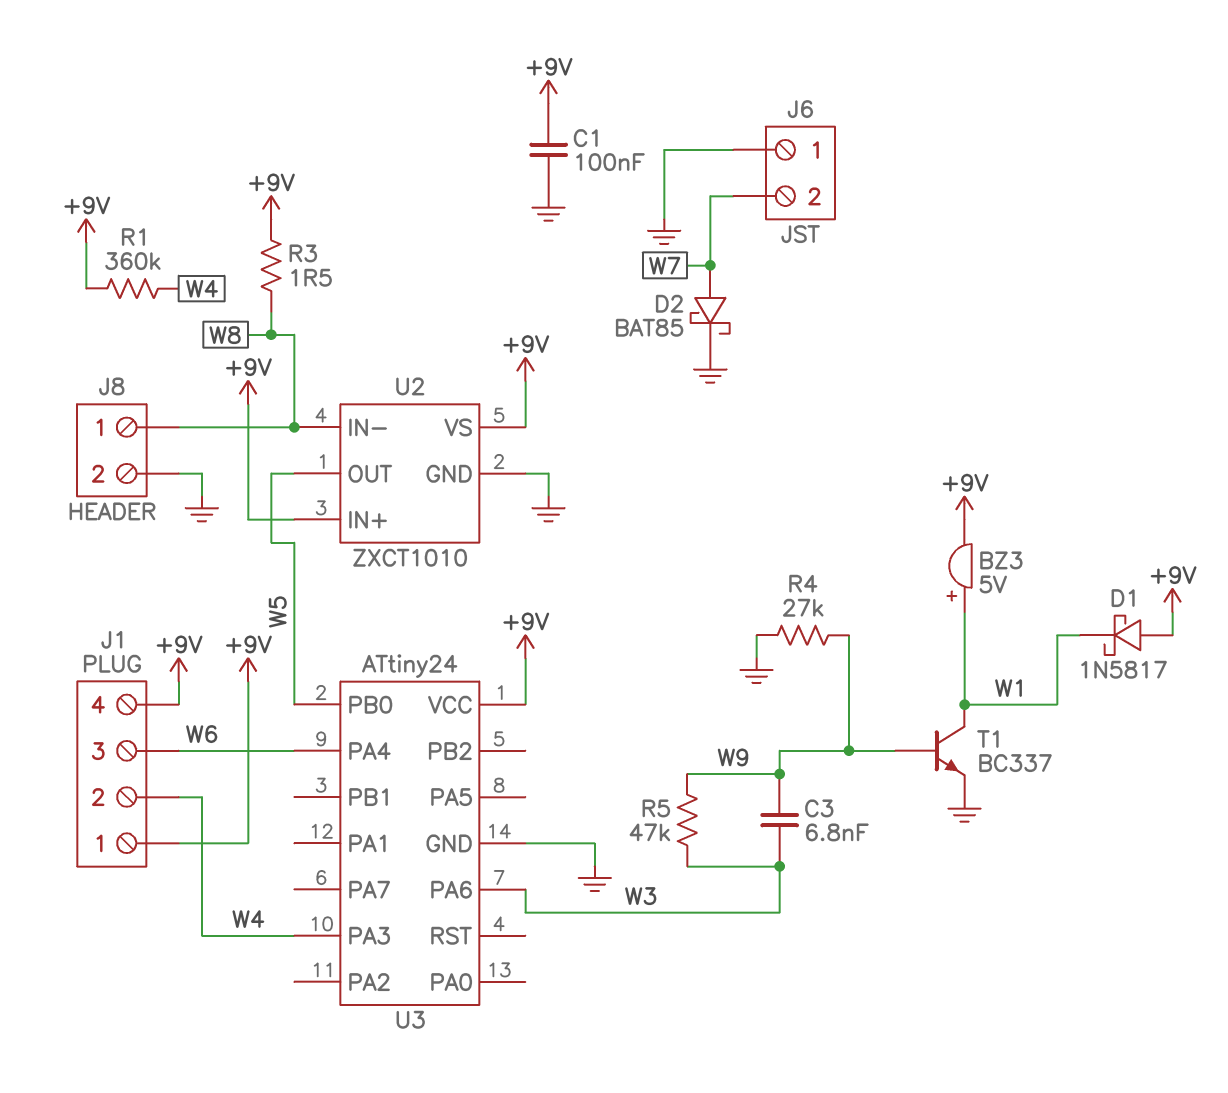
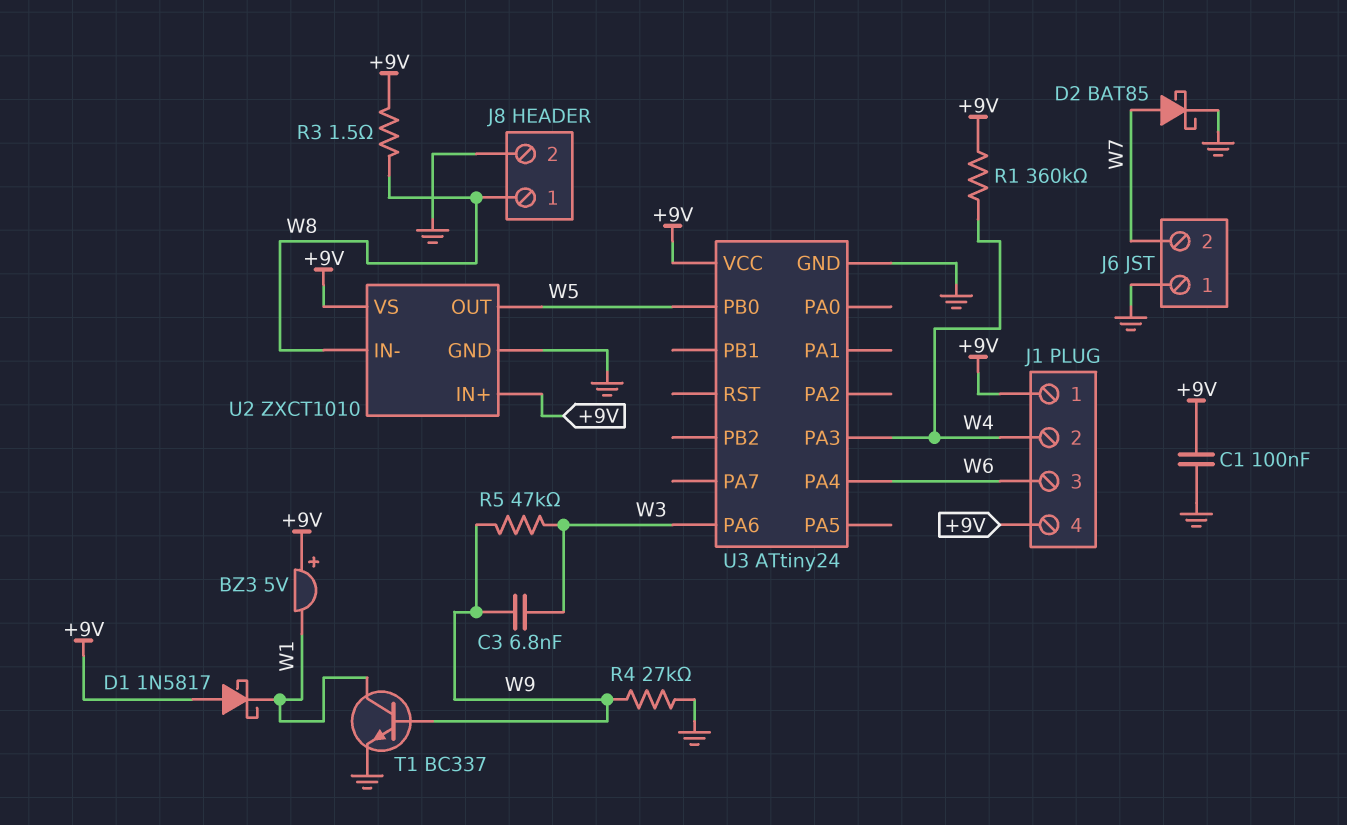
BZ3: buzzer 5V (plus W1, minus +9V) -> buzzer 5V (plus +9V, minus W1)

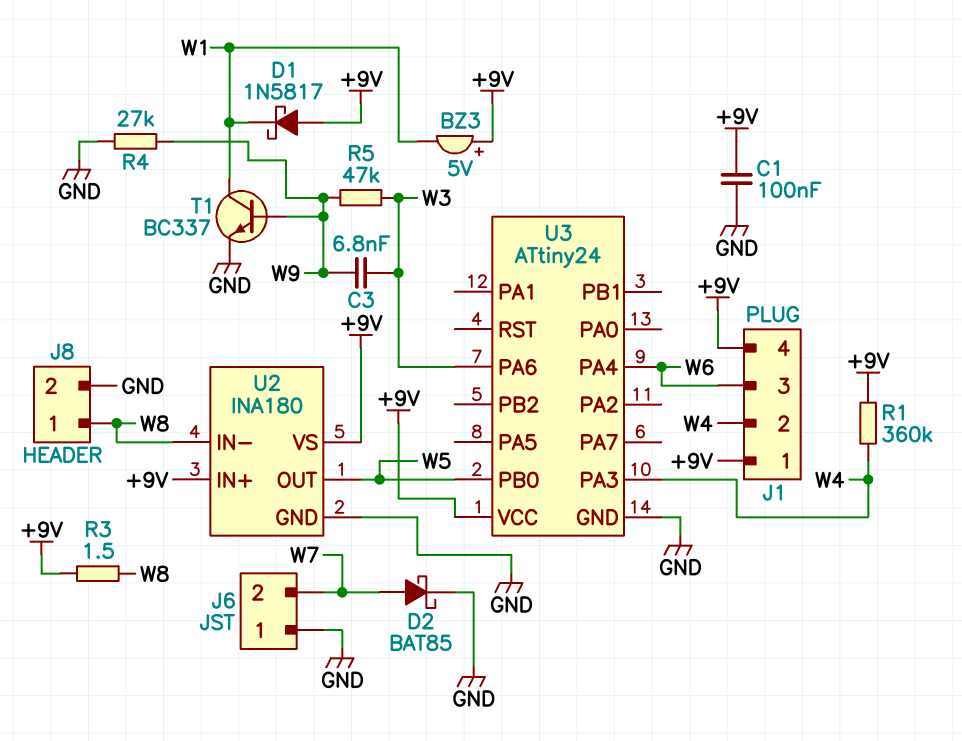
U2: ZXCT1010 -> INA180

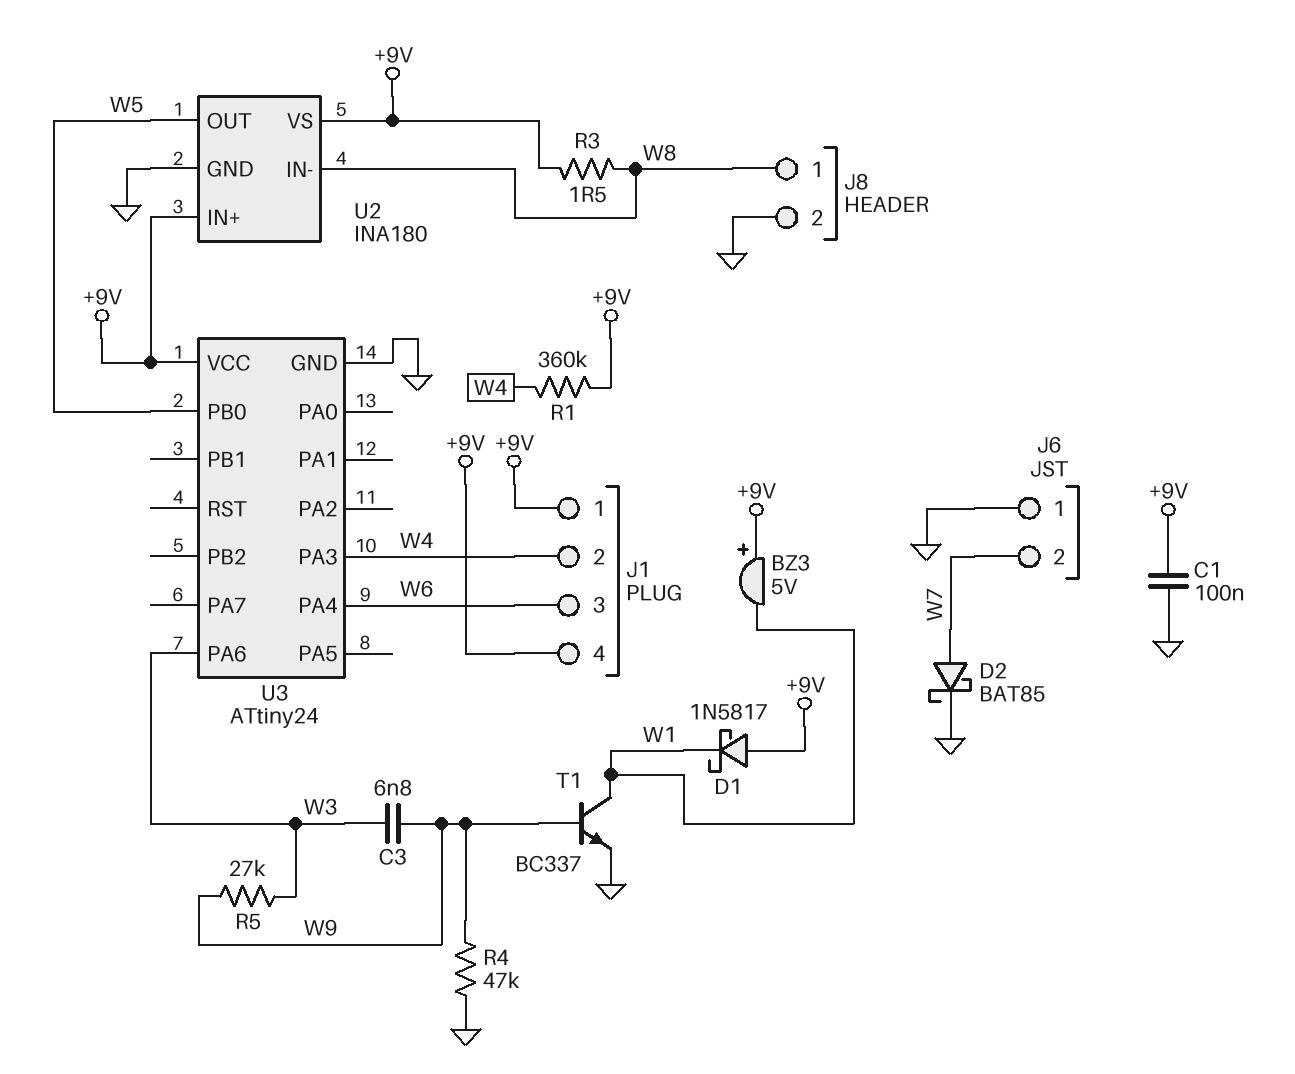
R4: 27k (GND, W9) -> 47k (GND, W9)
R5: 47k (W3, W9) -> 27k (W3, W9)

